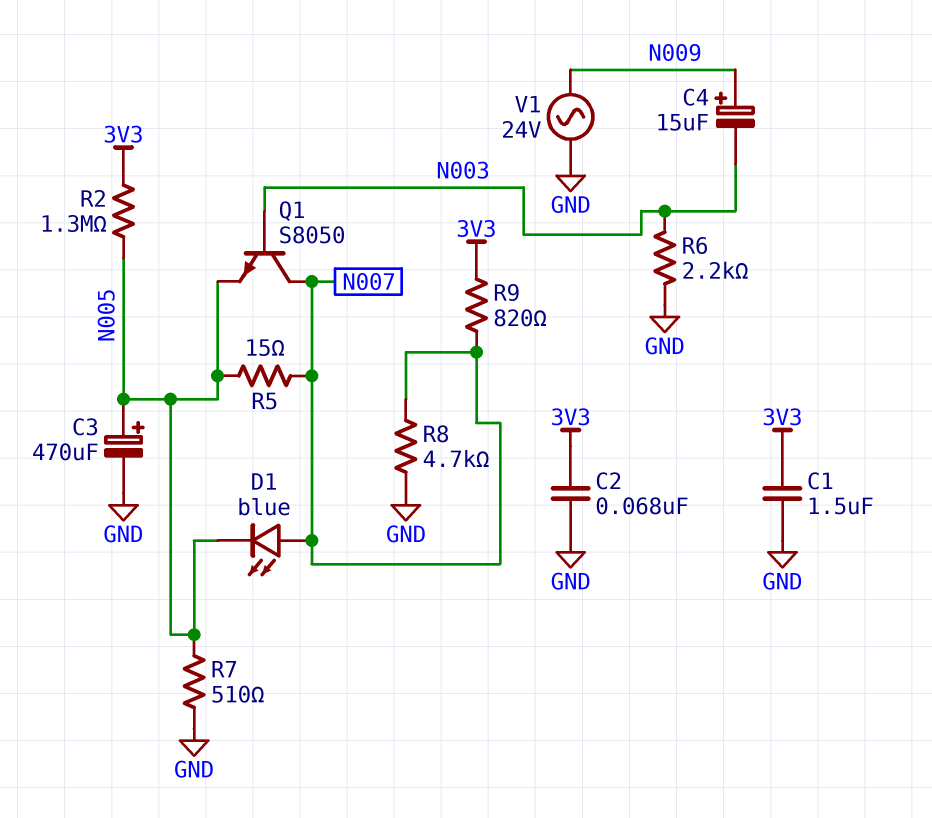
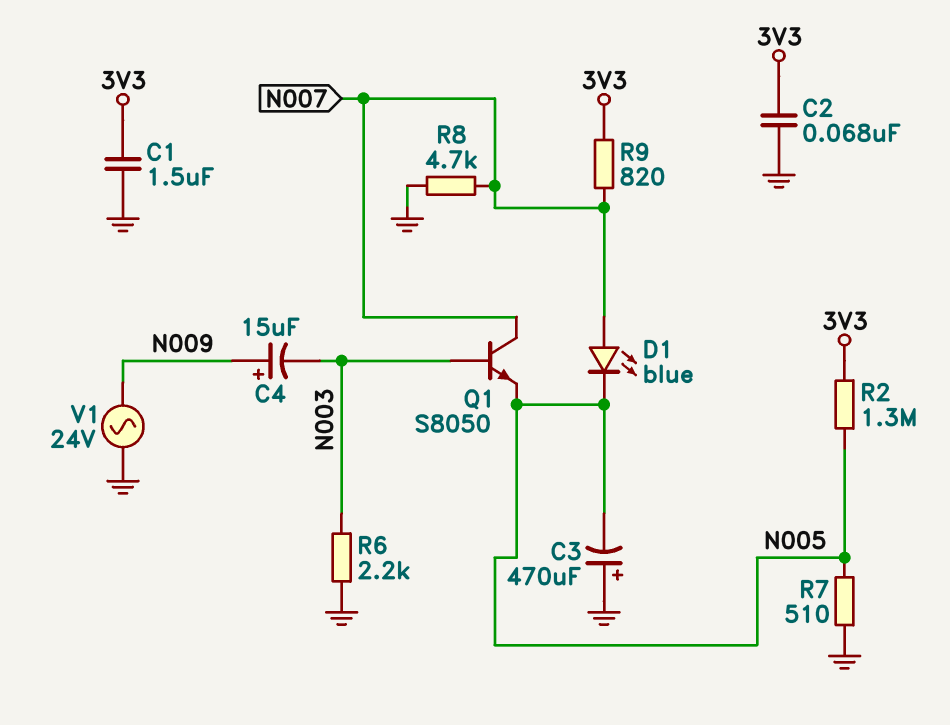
C3: 470uF (plus N005, minus GND) -> 470uF (plus GND, minus N005)
R5: 15 (N005, N007) -> none

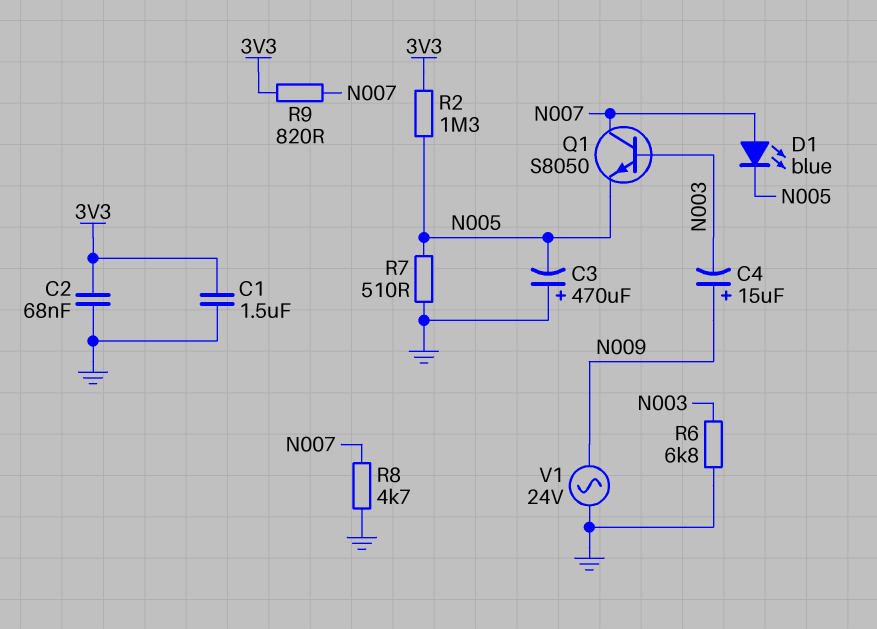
R6: 2.2k (GND, N003) -> 6.8k (GND, N003)

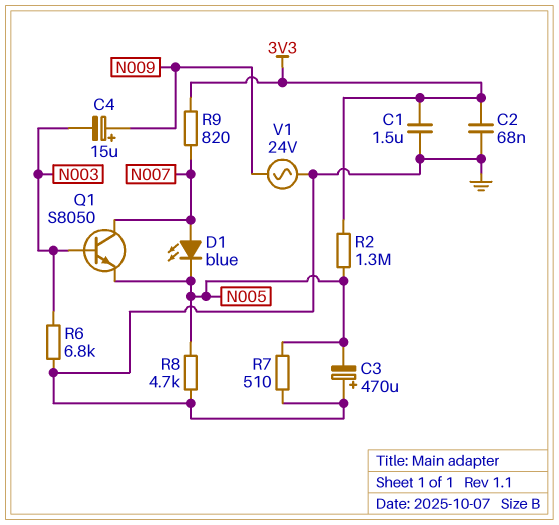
R8: 4.7k (GND, N007) -> 4.7k (GND, N005)

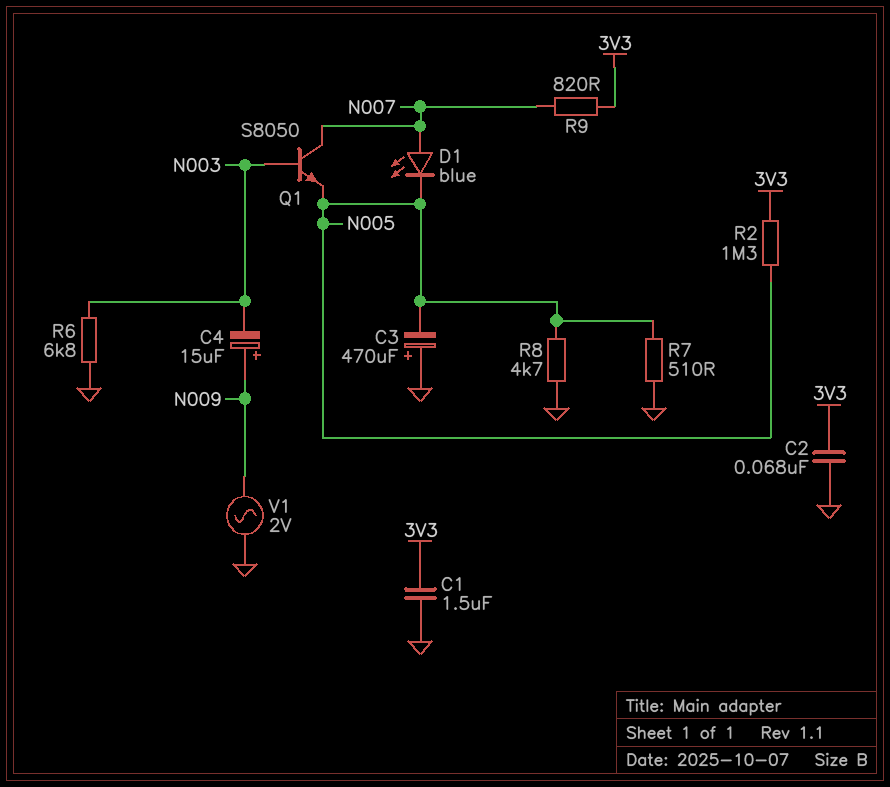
V1: AC 24V (GND, N009) -> AC 2V (GND, N009)

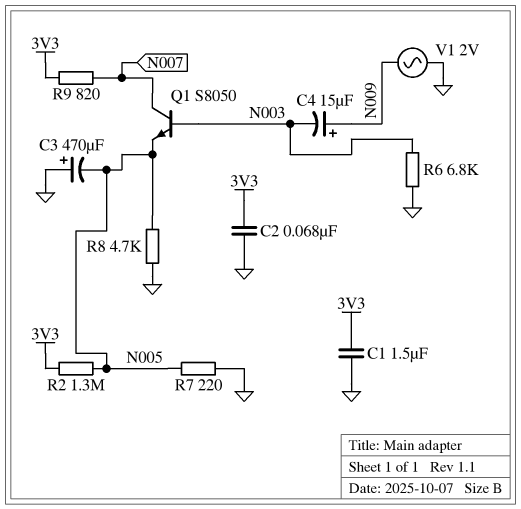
D1: LED blue (A N007, K N005) -> none
R7: 510 (GND, N005) -> 220 (GND, N005)

